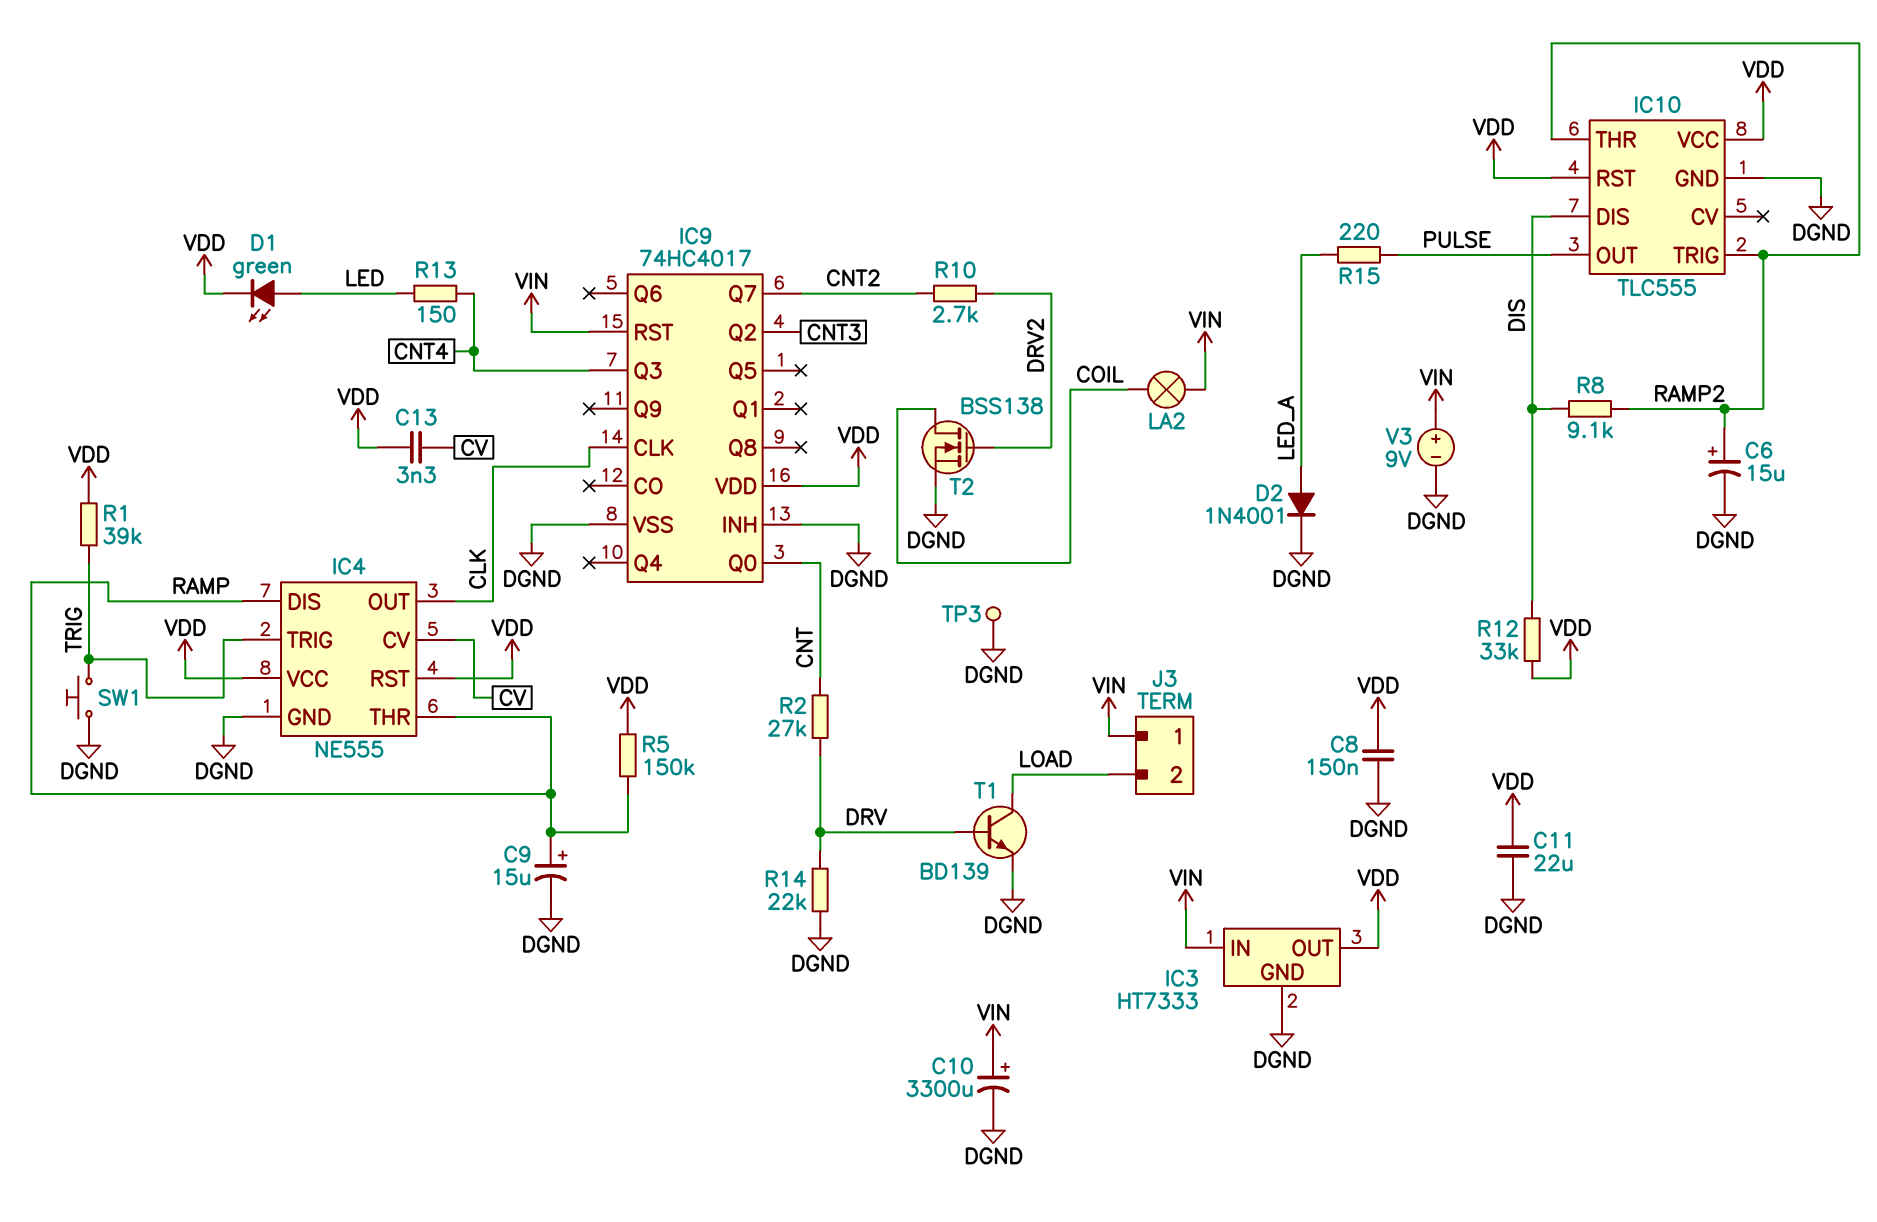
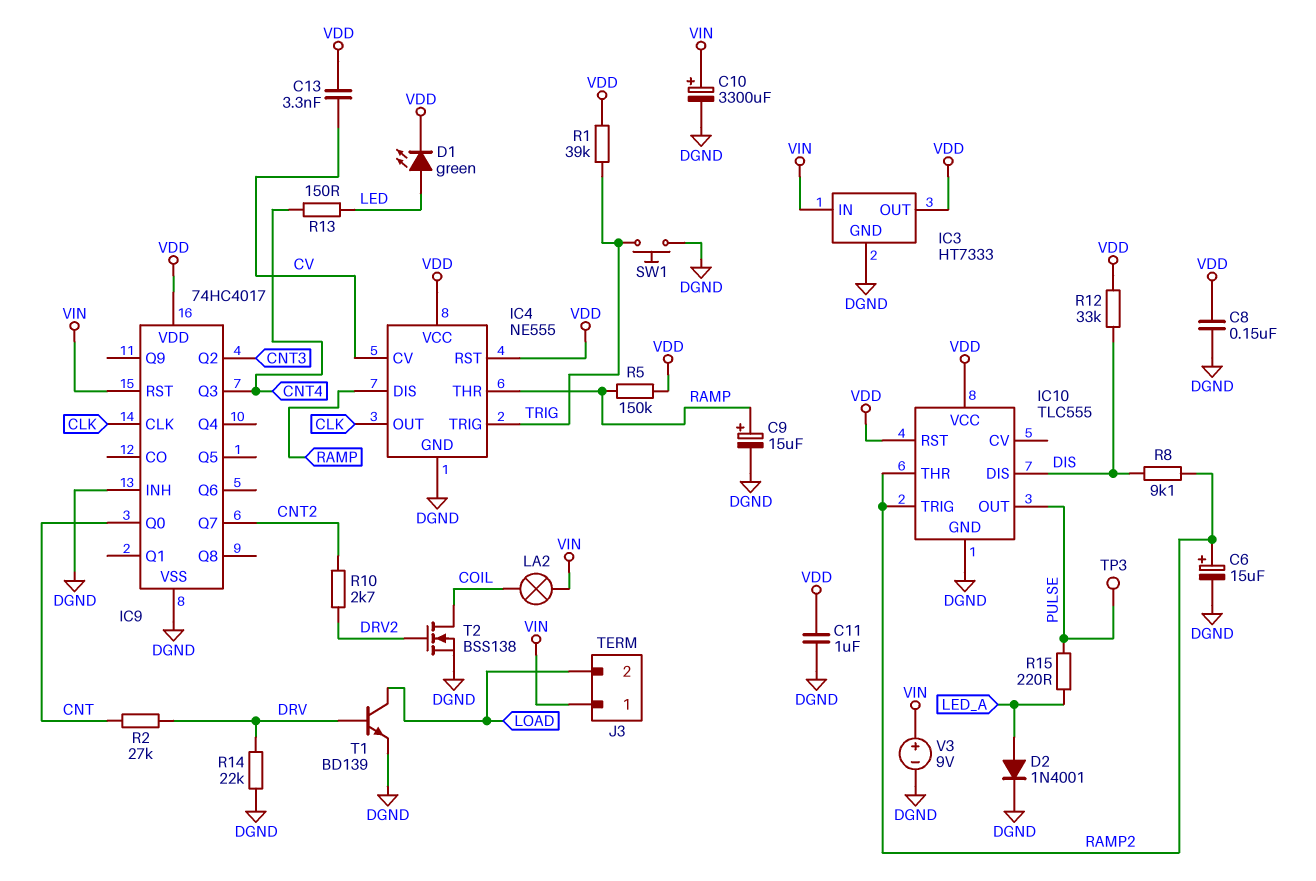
C11: 22uF (DGND, VDD) -> 1uF (DGND, VDD)
TP3: test point (DGND) -> test point (PULSE)

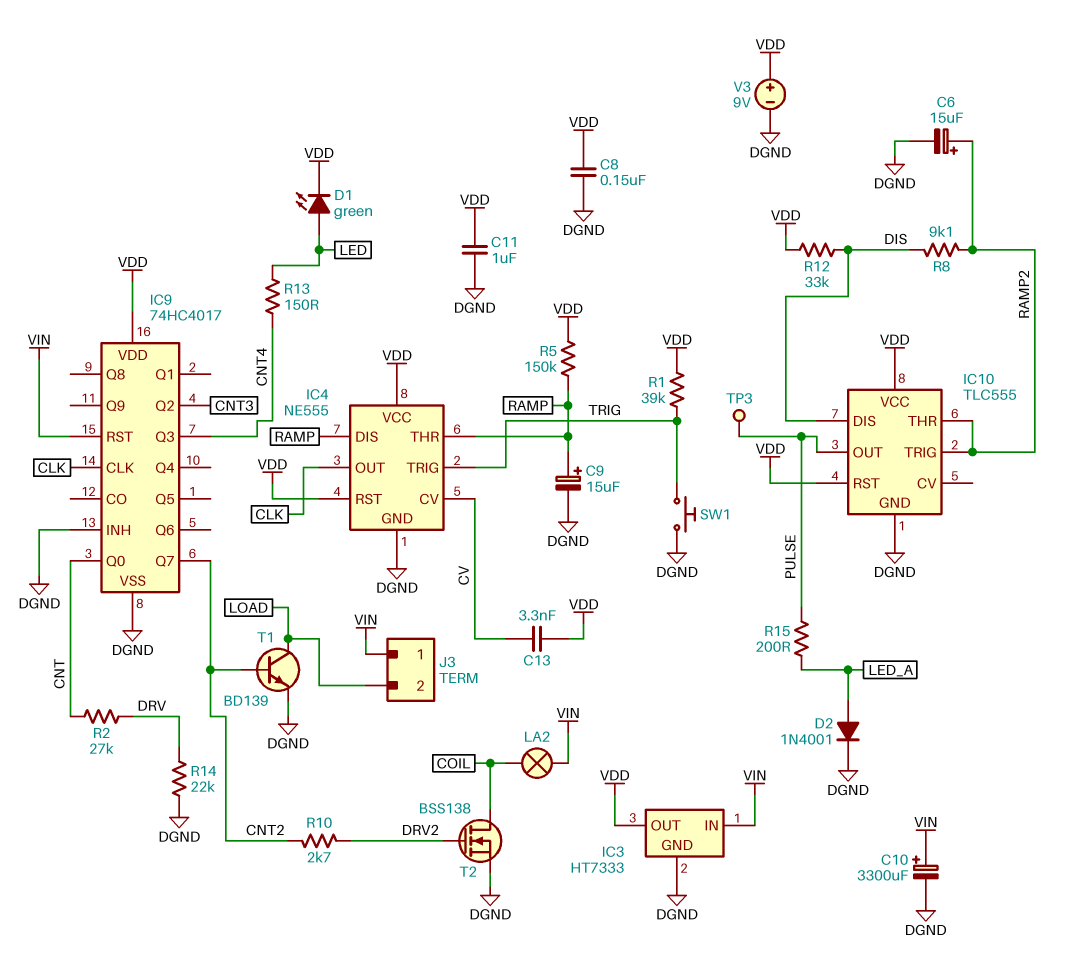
R15: 220 (LED_A, PULSE) -> 200 (LED_A, PULSE)
T1: NPN BD139 (B DRV, C LOAD, E DGND) -> NPN BD139 (B CNT2, C LOAD, E DGND)
V3: 9V (plus VIN, minus DGND) -> 9V (plus VDD, minus DGND)

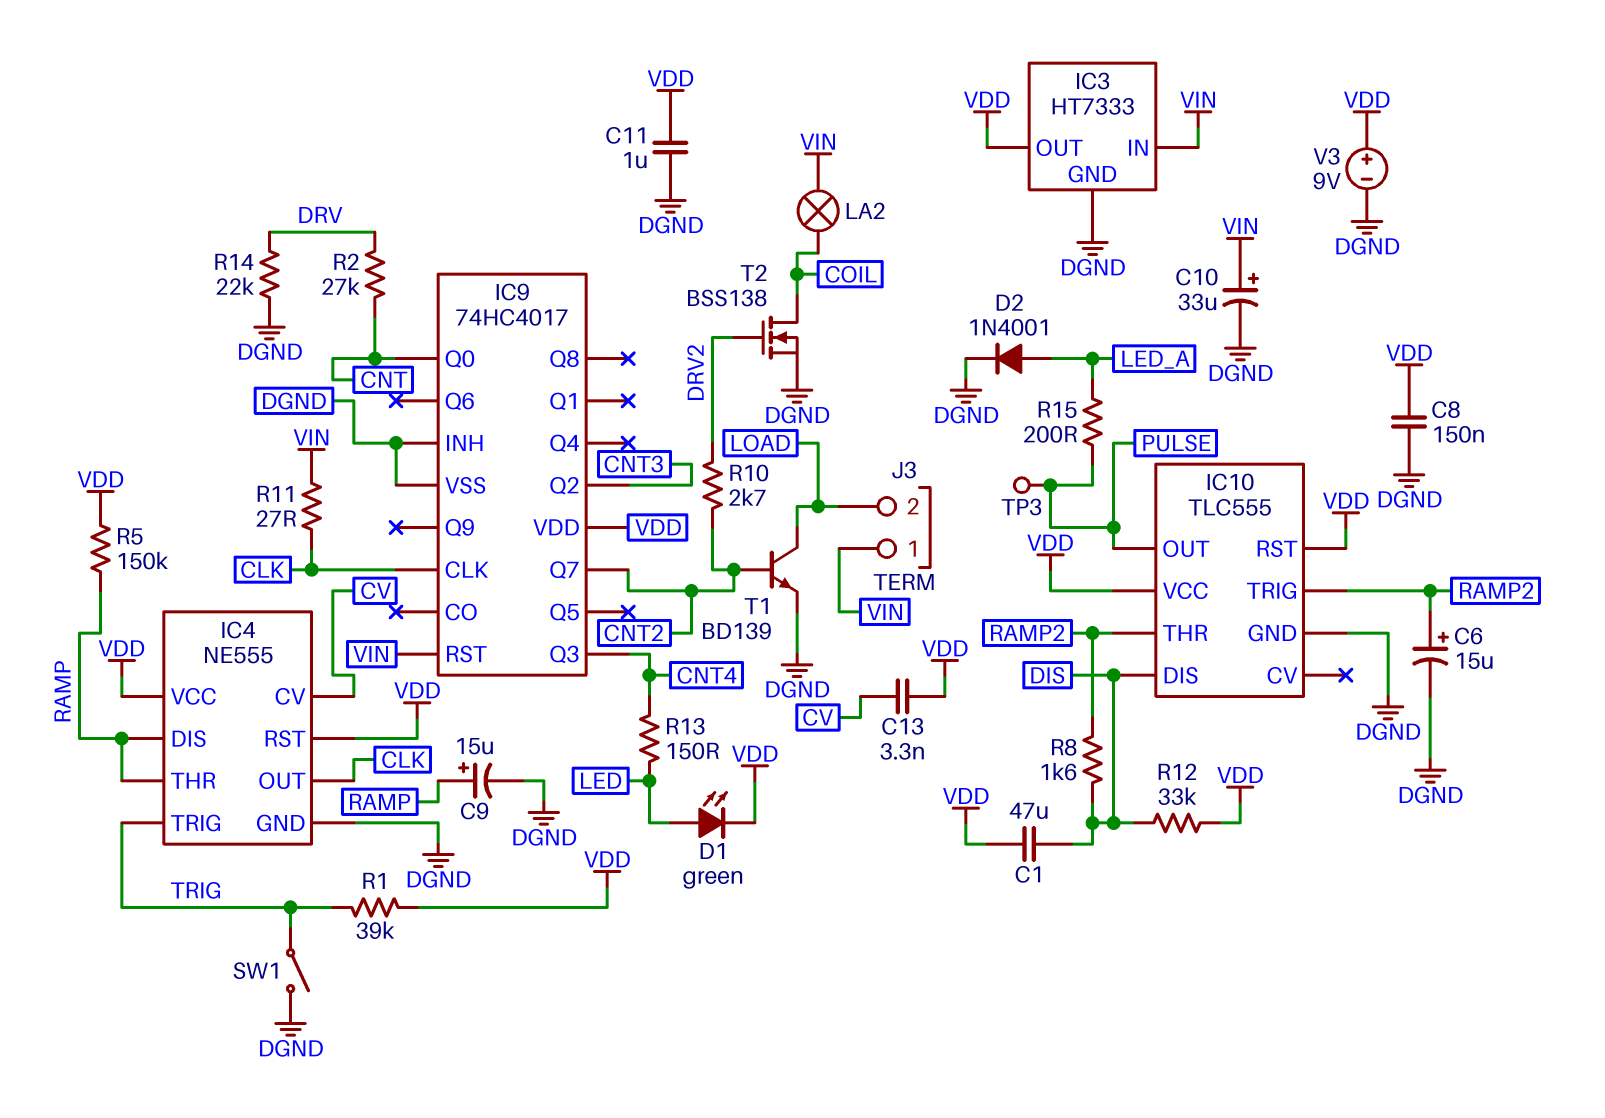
C1: none -> 47uF (DIS, VDD)
C10: 3300uF (plus VIN, minus DGND) -> 33uF (plus VIN, minus DGND)
R8: 9.1k (DIS, RAMP2) -> 1.6k (DIS, RAMP2)
R11: none -> 27 (CLK, VIN)
SW1: button (DGND, TRIG) -> switch (DGND, TRIG)

